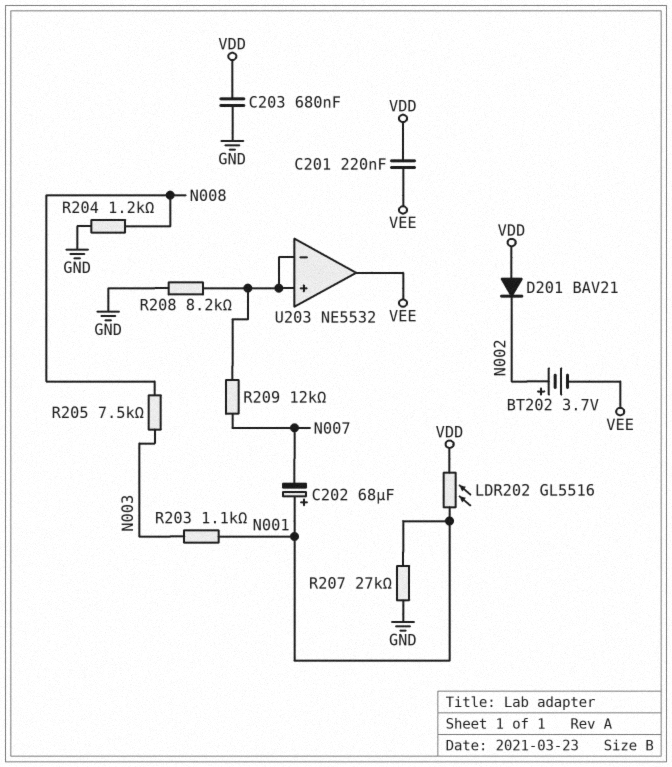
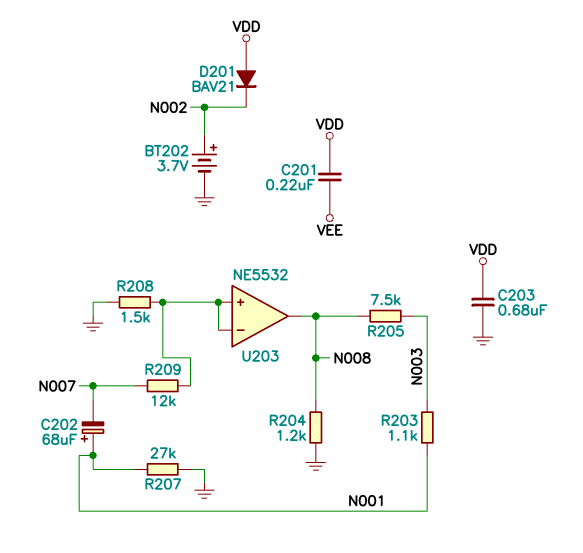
BT202: 3.7V (plus N002, minus VEE) -> 3.7V (plus N002, minus GND)
LDR202: GL5516 (N001, VDD) -> none
R208: 8.2k (GND, U203/in+) -> 1.5k (GND, U203/in+)
U203 pin out: VEE -> N008

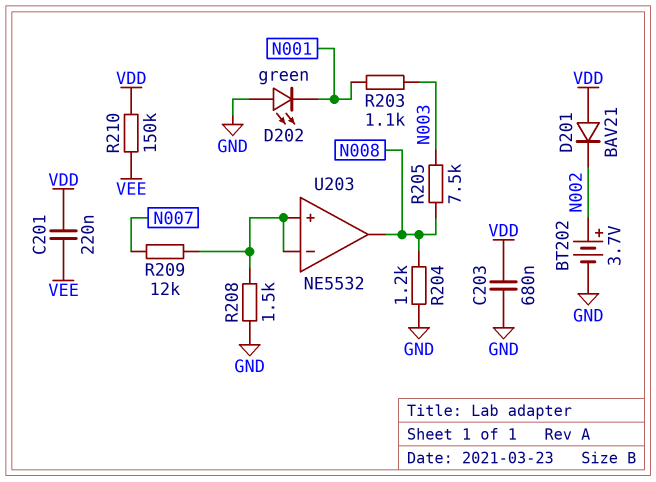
C202: 68uF (plus N001, minus N007) -> none
D202: none -> LED green (A GND, K N001)
R207: 27k (GND, N001) -> none
R210: none -> 150k (VDD, VEE)

